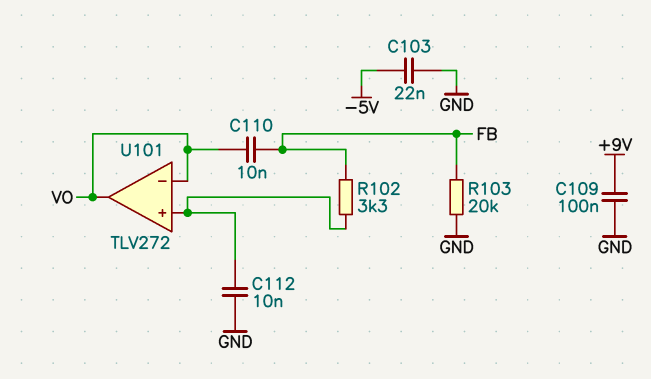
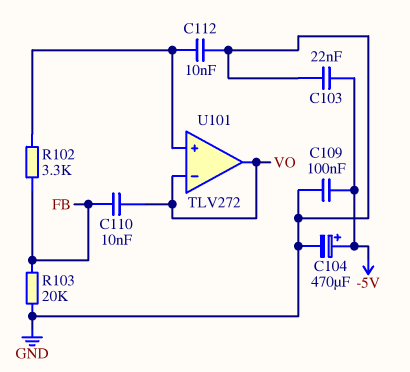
C104: none -> 470uF (plus -5V, minus GND)
C109: 100nF (+9V, GND) -> 100nF (-5V, GND)

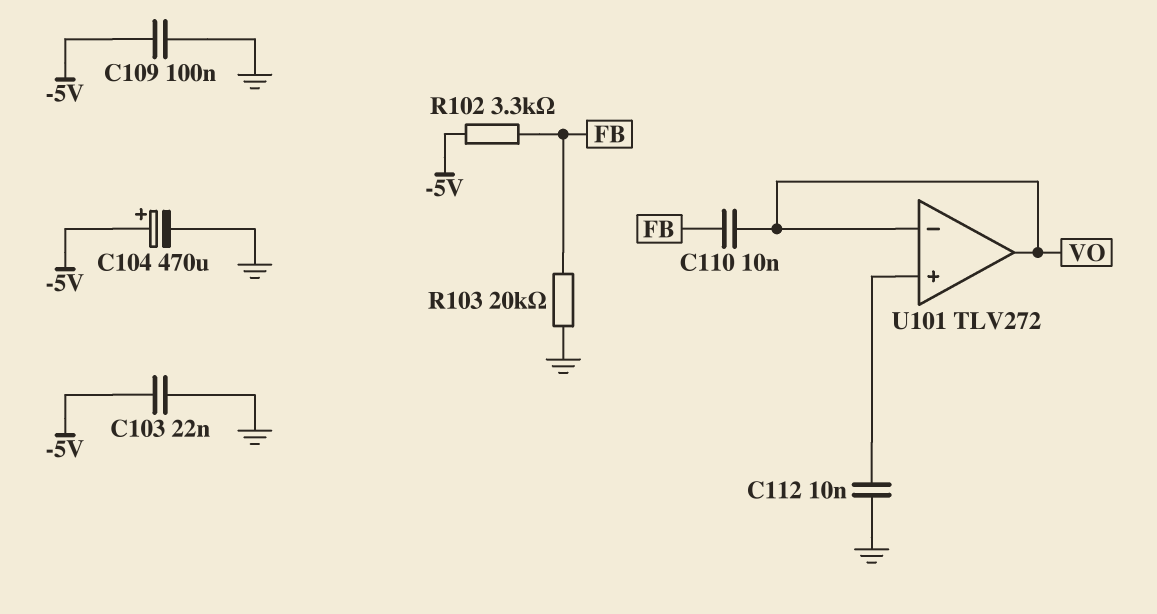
R102: 3.3k (FB, U101/in+) -> 3.3k (-5V, FB)

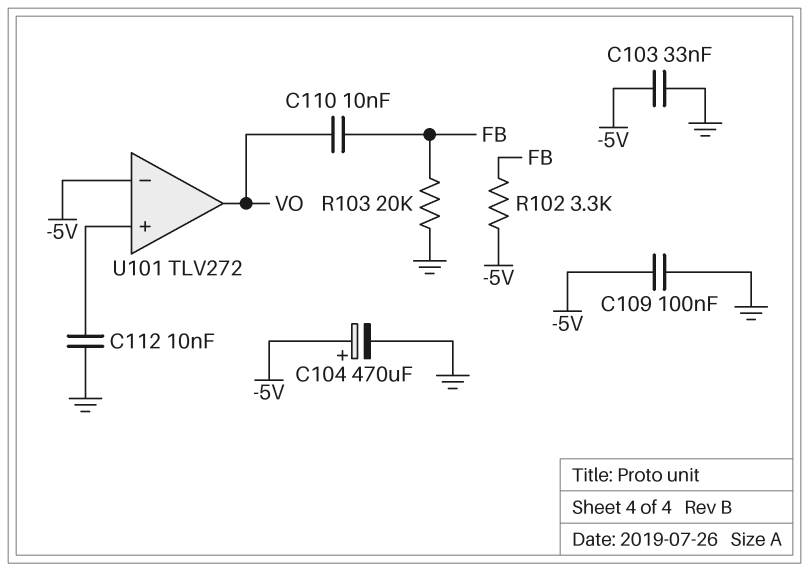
C103: 22nF (-5V, GND) -> 33nF (-5V, GND)
U101 pin in-: VO -> -5V

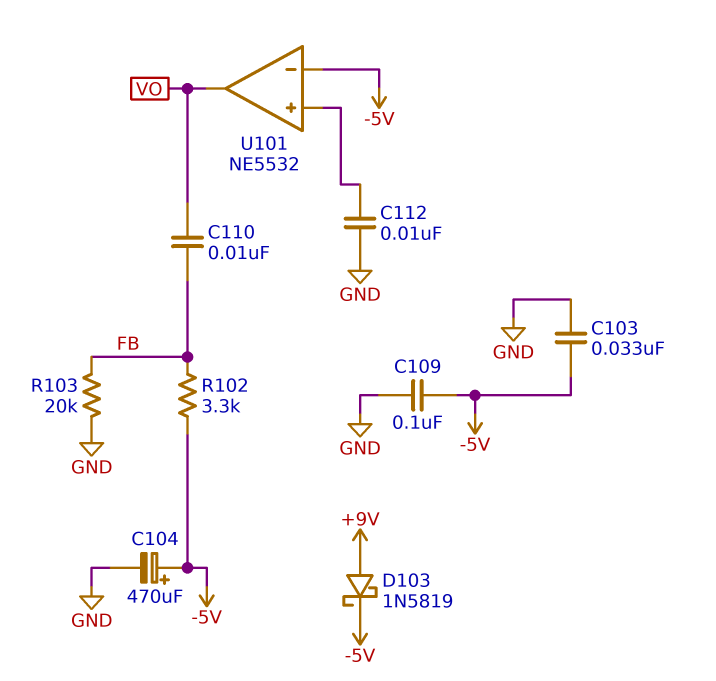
D103: none -> schottky 1N5819 (A +9V, K -5V)
U101: TLV272 -> NE5532

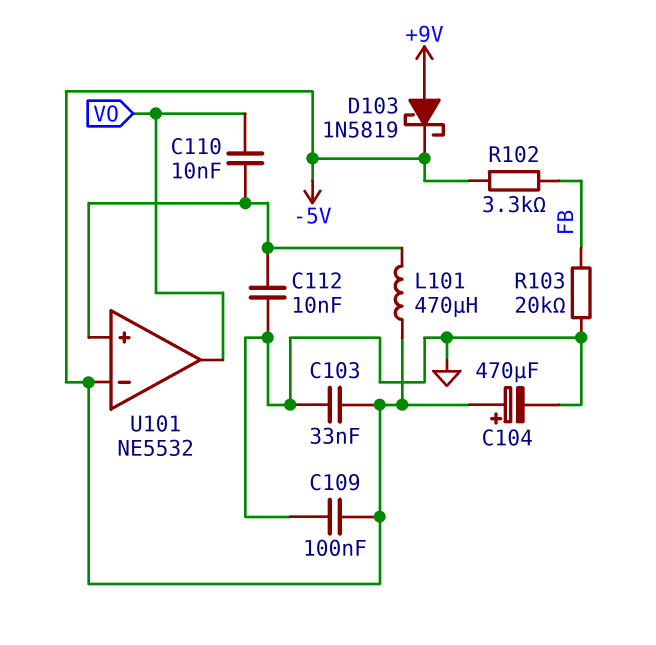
C110: 10nF (FB, VO) -> 10nF (U101/in+, VO)
L101: none -> 470uH (-5V, U101/in+)

